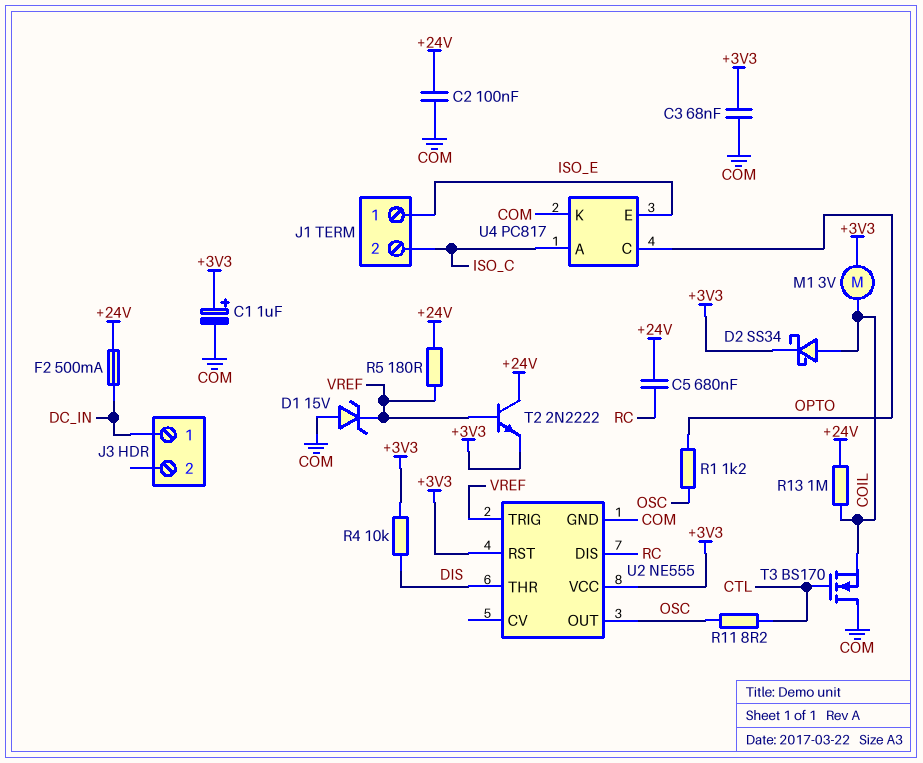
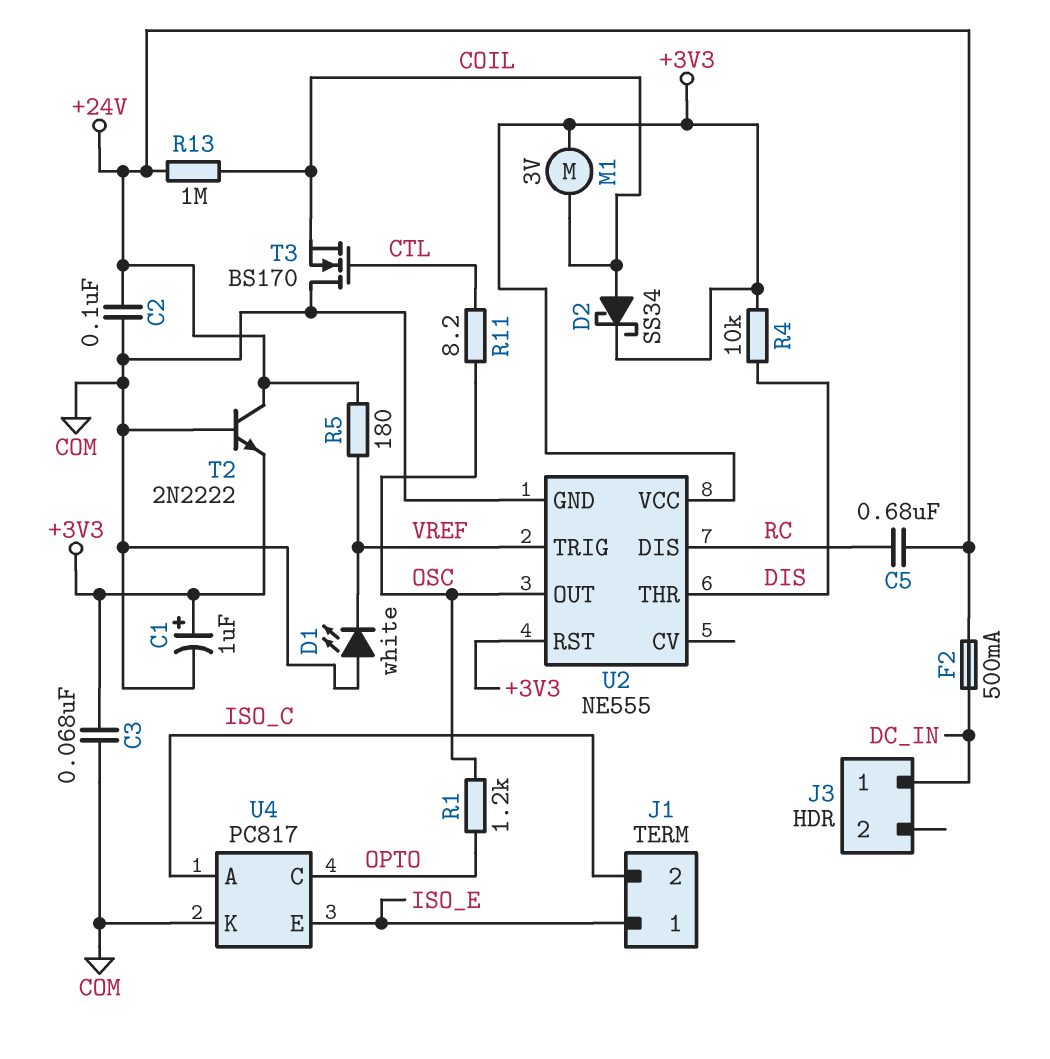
D1: zener 15V (A COM, K VREF) -> LED white (A COM, K VREF)
T2: NPN 2N2222 (B VREF, C +24V, E +3V3) -> NPN 2N2222 (B COM, C +24V, E +3V3)

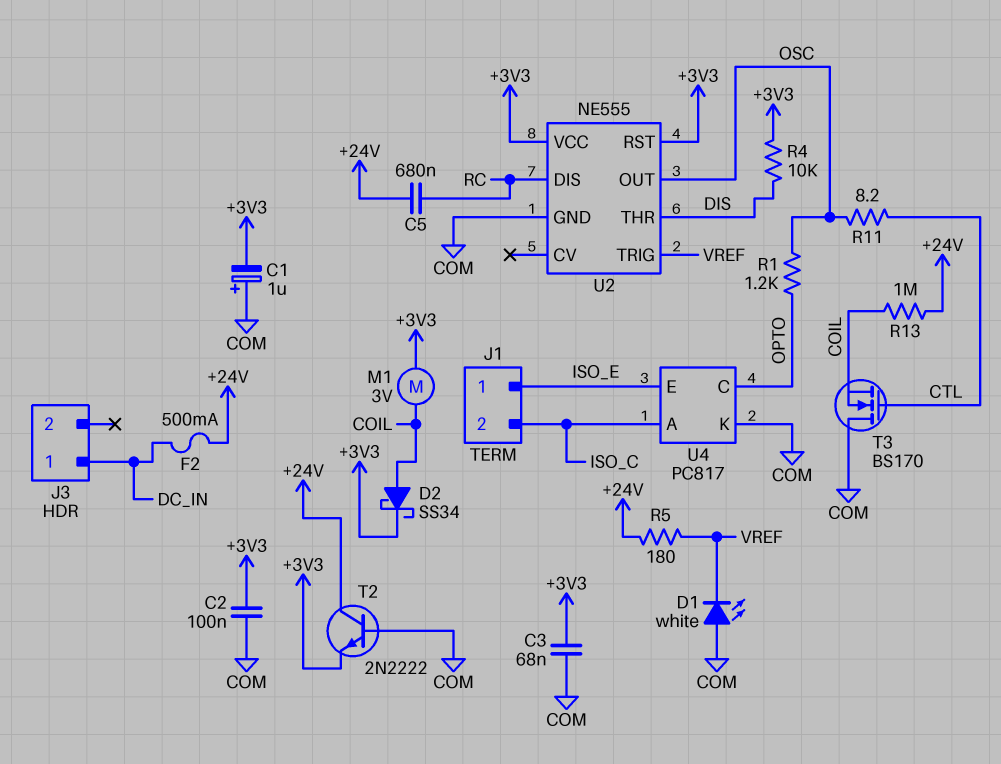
C1: 1uF (plus +3V3, minus COM) -> 1uF (plus COM, minus +3V3)
C2: 100nF (+24V, COM) -> 100nF (+3V3, COM)

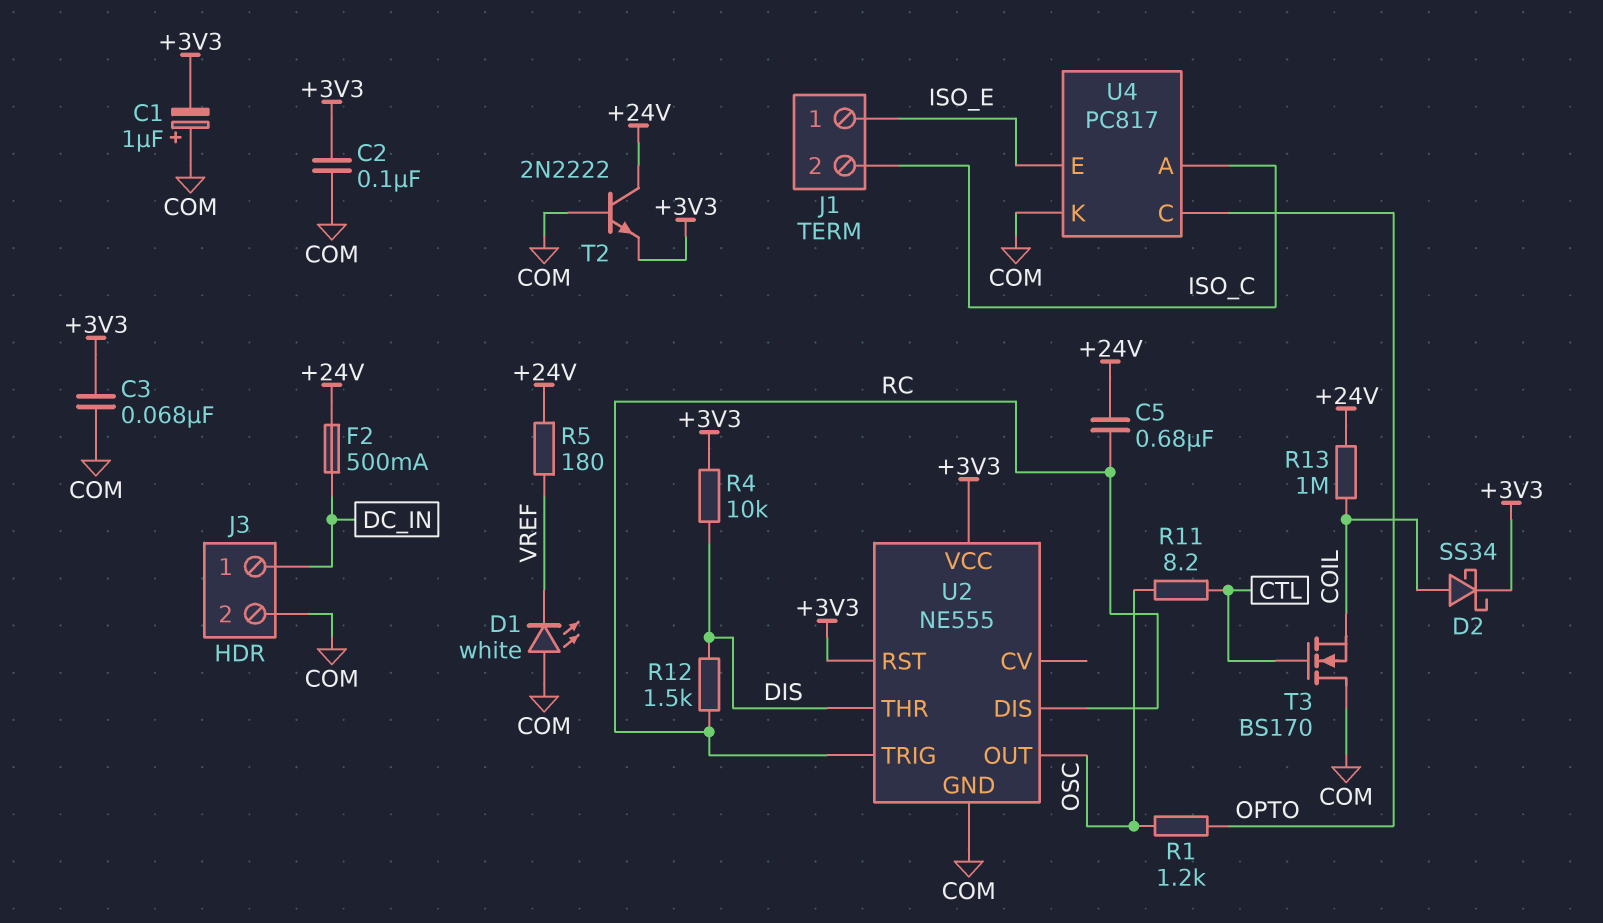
J3 pin 2: none -> COM
M1: motor 3V (+3V3, COIL) -> none
R12: none -> 1.5k (DIS, RC)
U2 pin TRIG: VREF -> RC

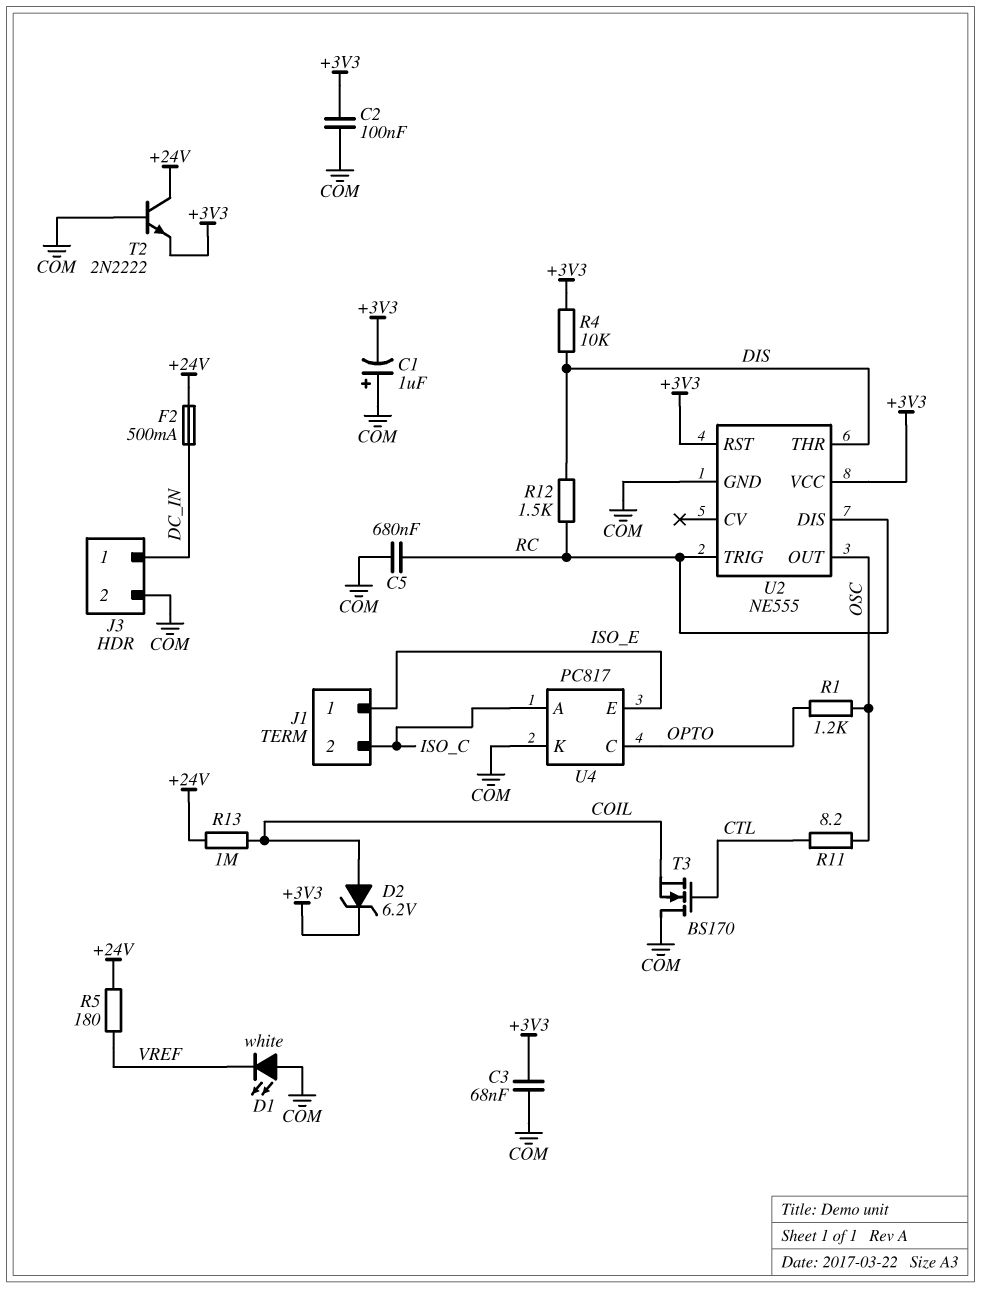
C5: 680nF (+24V, RC) -> 680nF (COM, RC)
D2: schottky SS34 (A COIL, K +3V3) -> zener 6.2V (A COIL, K +3V3)

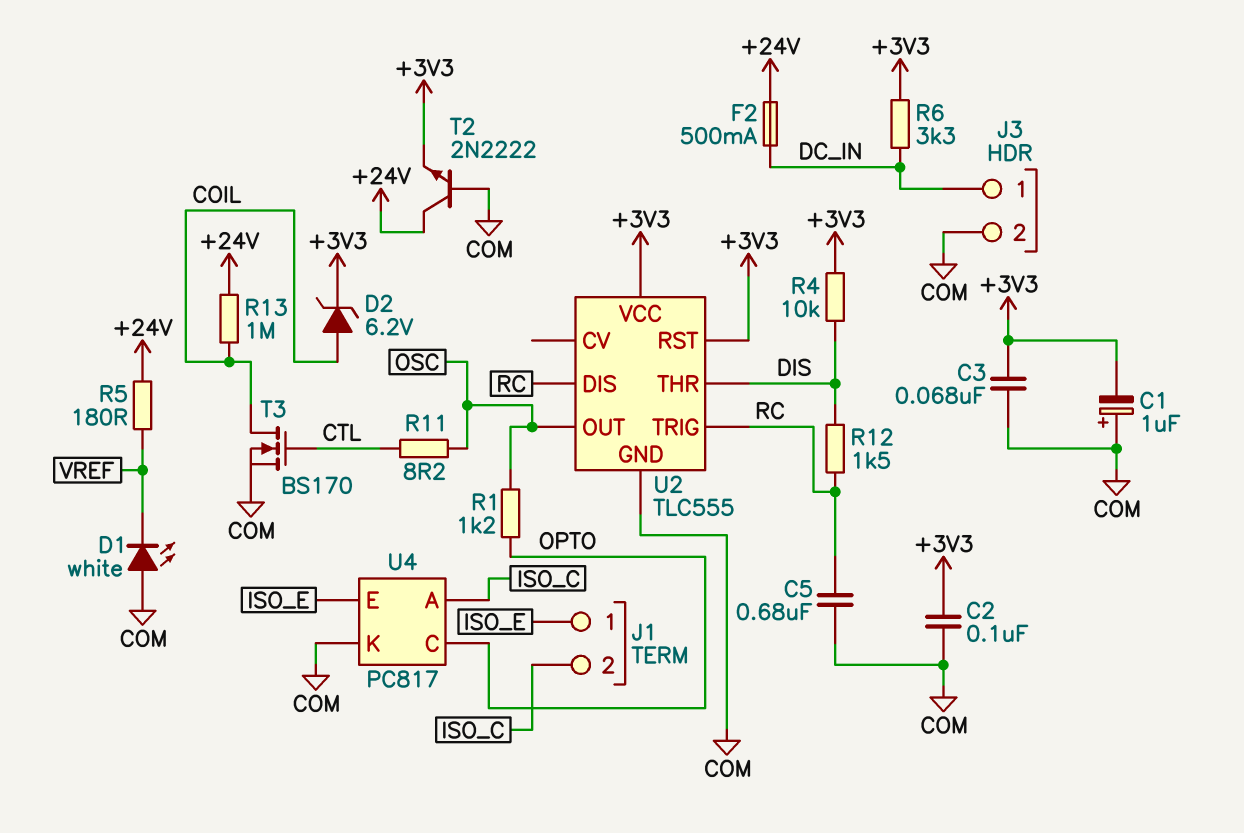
R6: none -> 3.3k (+3V3, DC_IN)
T3: NMOS BS170 (G CTL, D COM, S COIL) -> NMOS BS170 (G CTL, D COIL, S COM)
U2: NE555 -> TLC555

